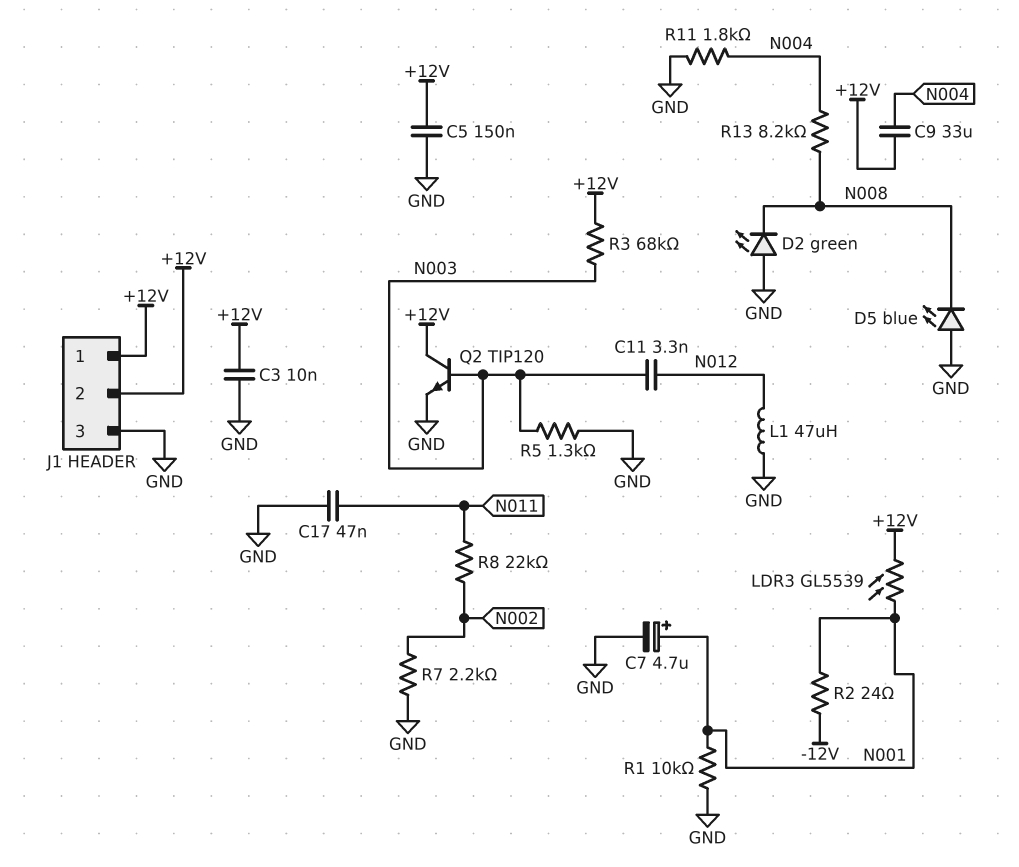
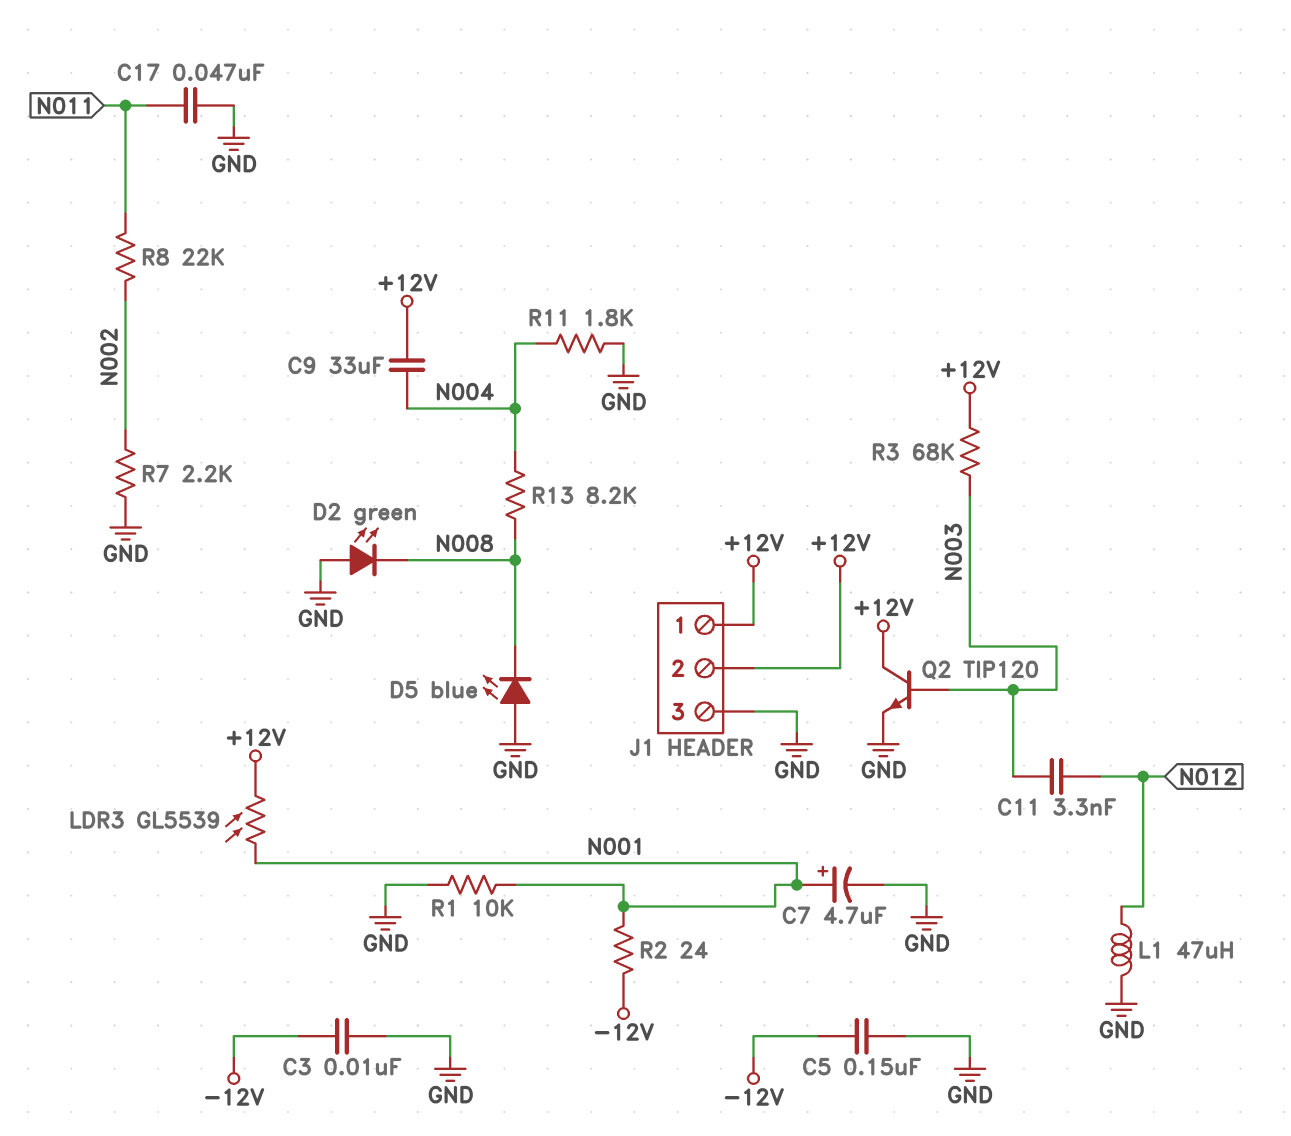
C3: 10nF (+12V, GND) -> 10nF (-12V, GND)
C5: 150nF (+12V, GND) -> 150nF (-12V, GND)
R5: 1.3k (GND, N003) -> none

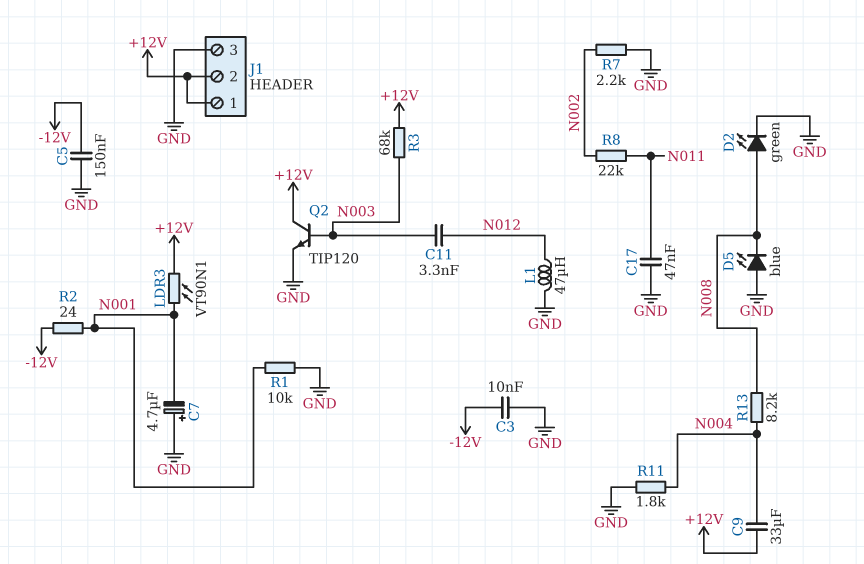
C7: 4.7uF (plus N001, minus GND) -> 4.7uF (plus GND, minus N001)
D2: LED green (A GND, K N008) -> LED green (A N008, K GND)
LDR3: GL5539 (+12V, N001) -> VT90N1 (+12V, N001)

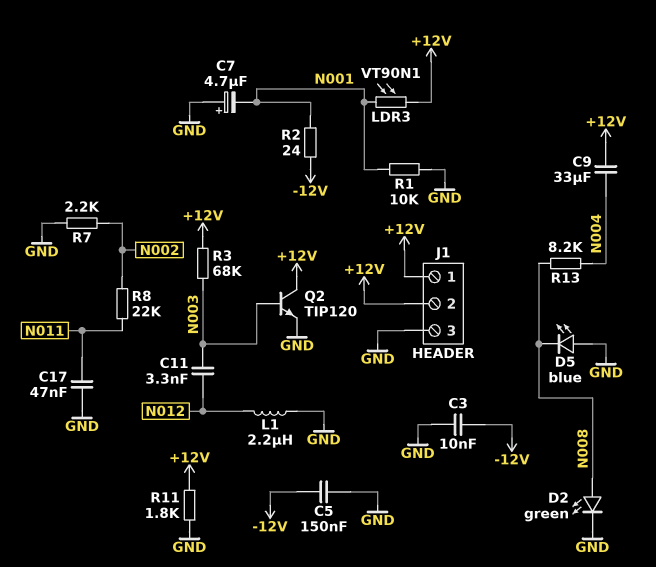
L1: 47uH (GND, N012) -> 2.2uH (GND, N012)
R11: 1.8k (GND, N004) -> 1.8k (+12V, GND)

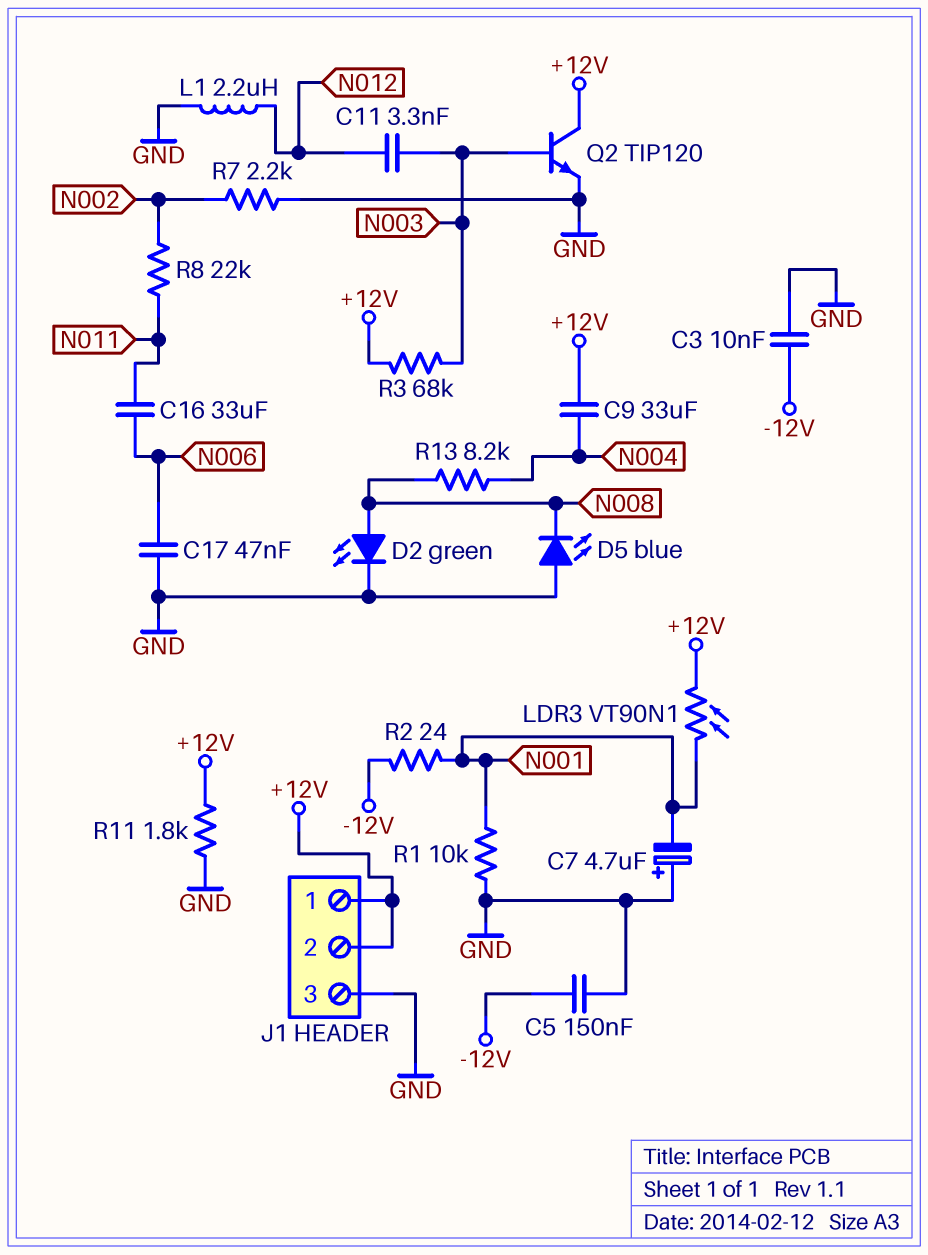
C16: none -> 33uF (N006, N011)
C17: 47nF (GND, N011) -> 47nF (GND, N006)

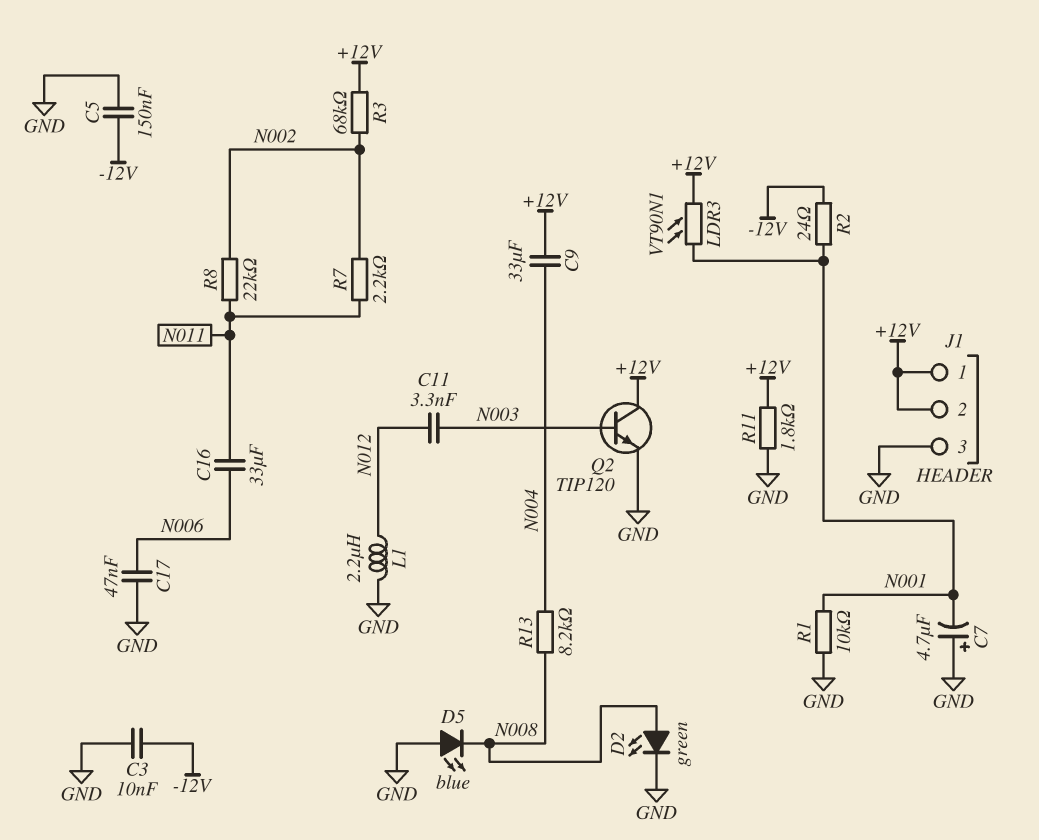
R3: 68k (+12V, N003) -> 68k (+12V, N002)
R7: 2.2k (GND, N002) -> 2.2k (N002, N011)

